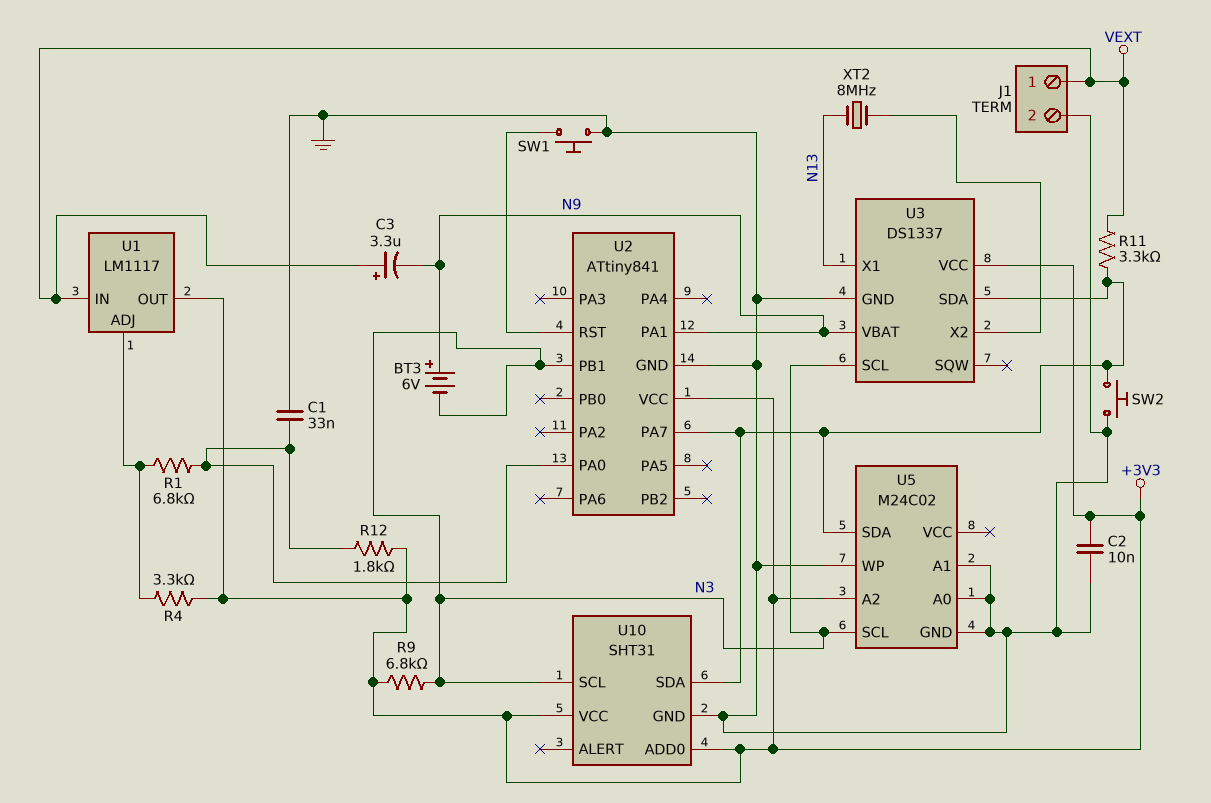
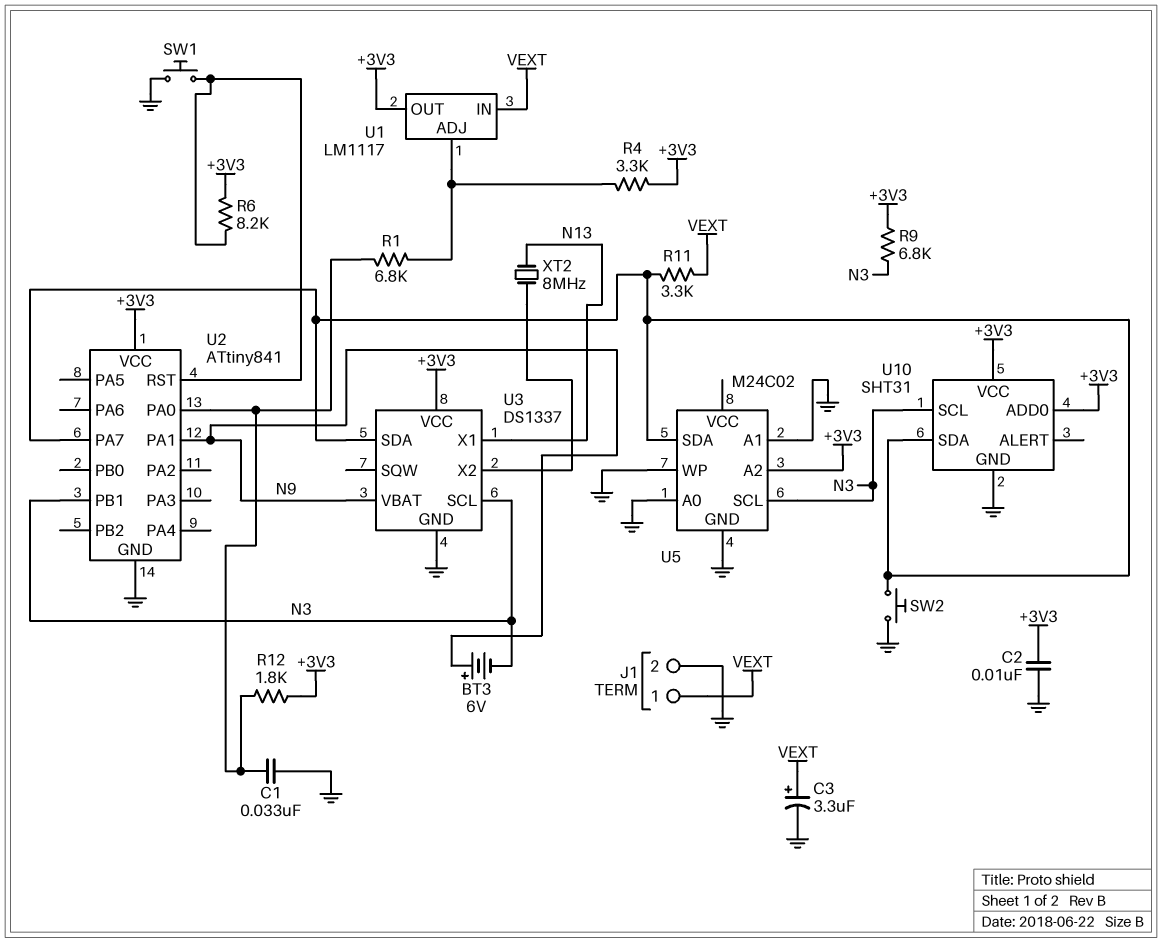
C3: 3.3uF (plus VEXT, minus N9) -> 3.3uF (plus VEXT, minus GND)
R6: none -> 8.2k (+3V3, U2/RST)

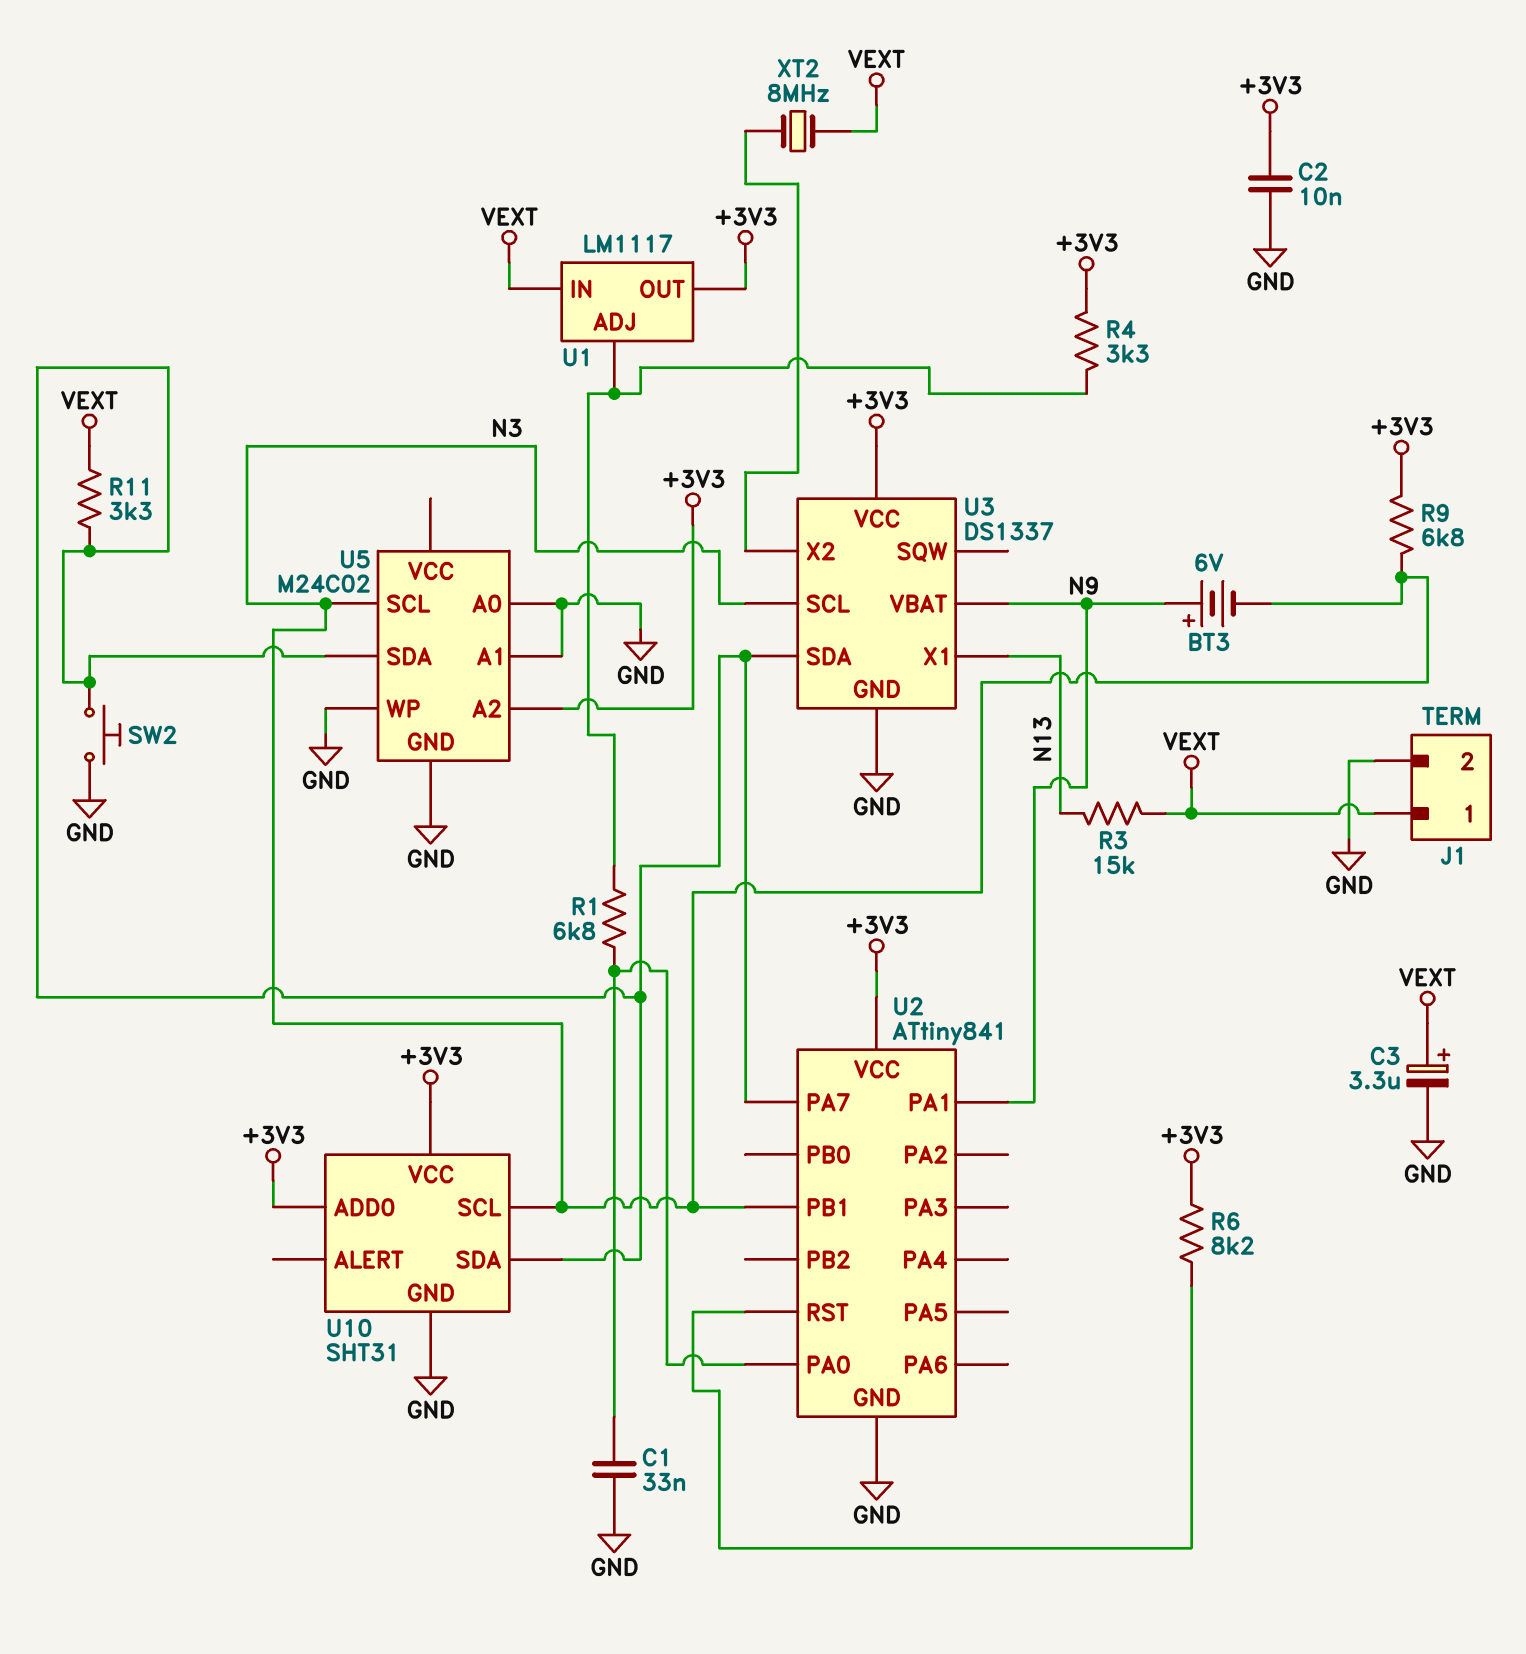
R3: none -> 15k (N13, VEXT)
R12: 1.8k (+3V3, U2/PA0) -> none
SW1: button (GND, U2/RST) -> none
XT2: 8MHz (N13, U3/X2) -> 8MHz (U3/X2, VEXT)

